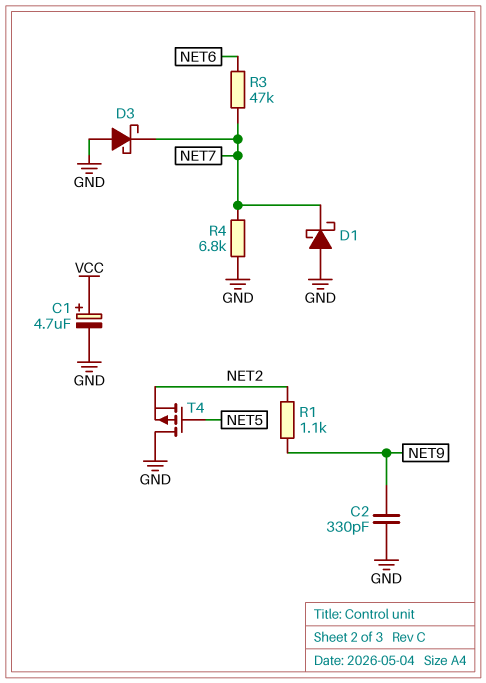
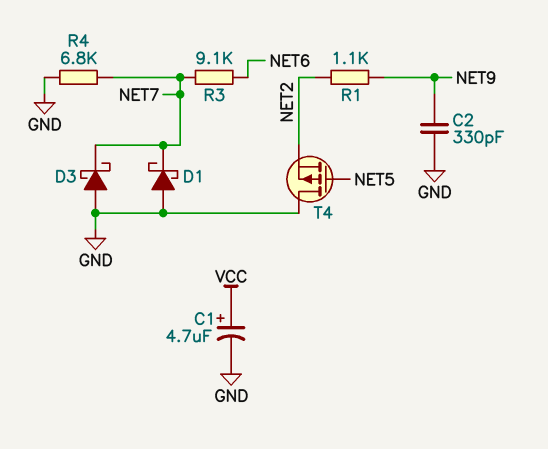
R3: 47k (NET6, NET7) -> 9.1k (NET6, NET7)

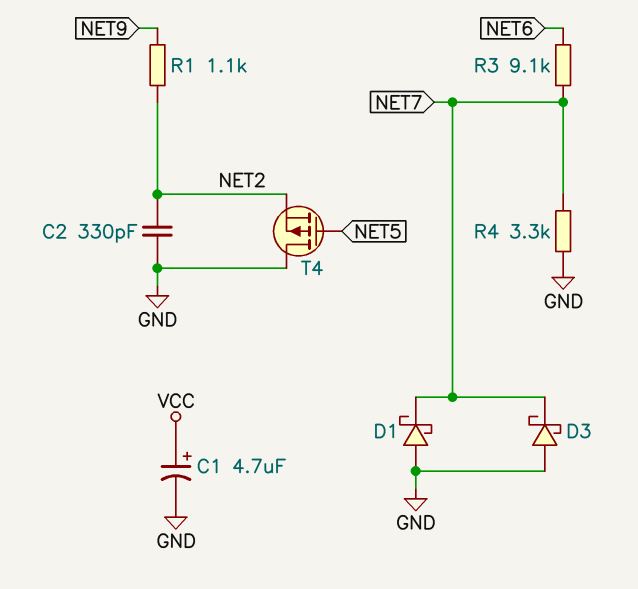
C2: 330pF (GND, NET9) -> 330pF (GND, NET2)
R4: 6.8k (GND, NET7) -> 3.3k (GND, NET7)

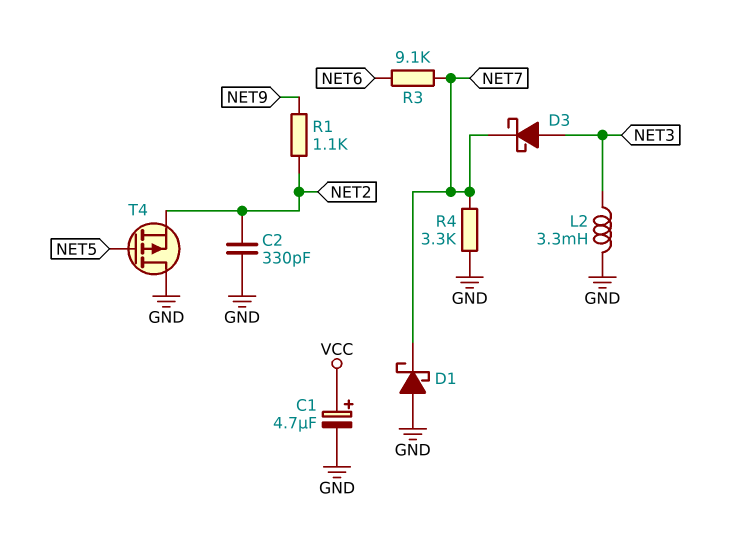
D3: schottky (A GND, K NET7) -> schottky (A NET3, K NET7)
L2: none -> 3.3mH (GND, NET3)

